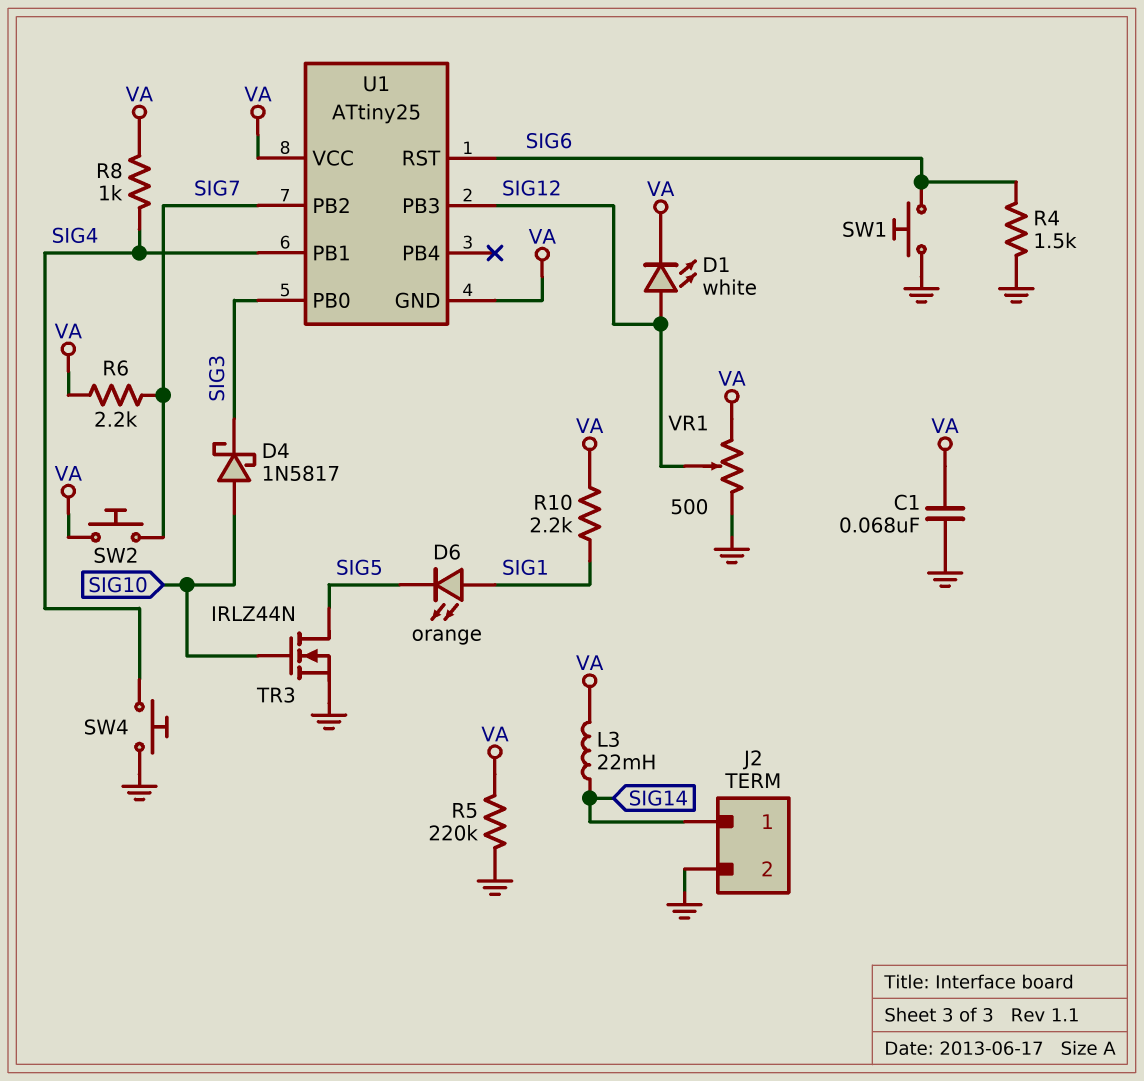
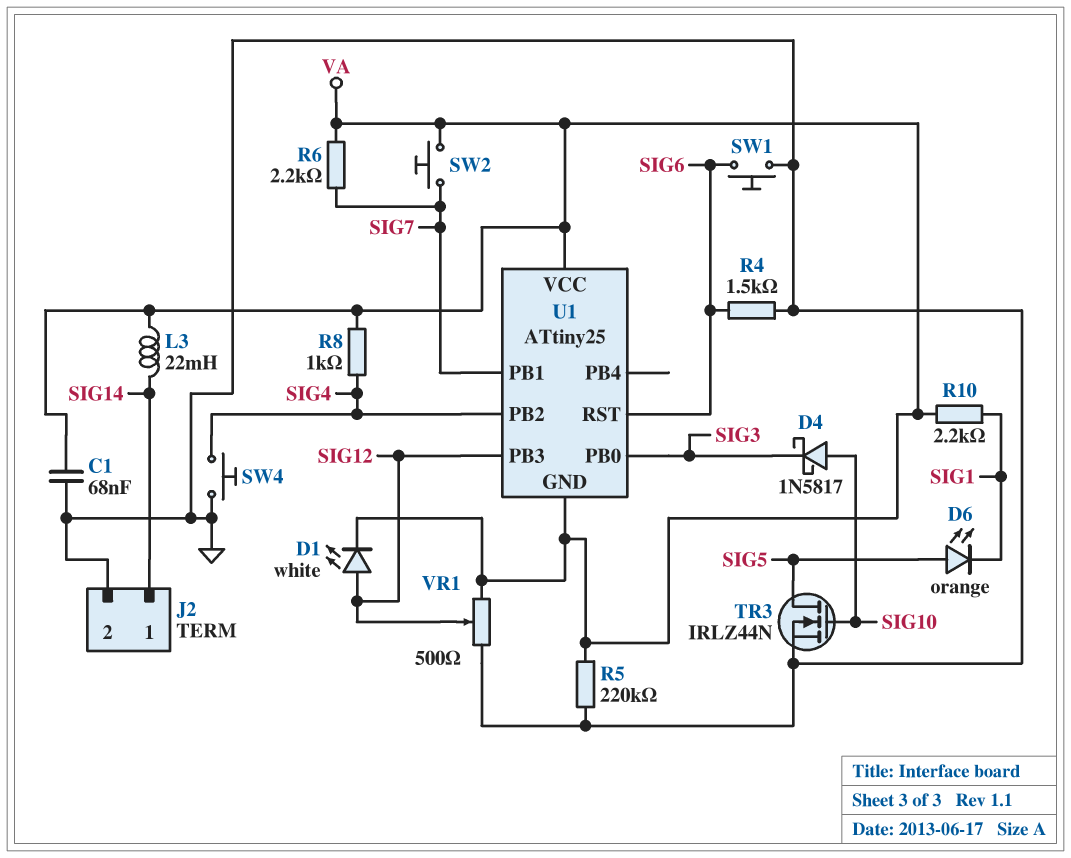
D6: LED orange (A SIG1, K SIG5) -> LED orange (A SIG5, K SIG1)
U1 pin PB1: SIG4 -> SIG7
U1 pin PB2: SIG7 -> SIG4

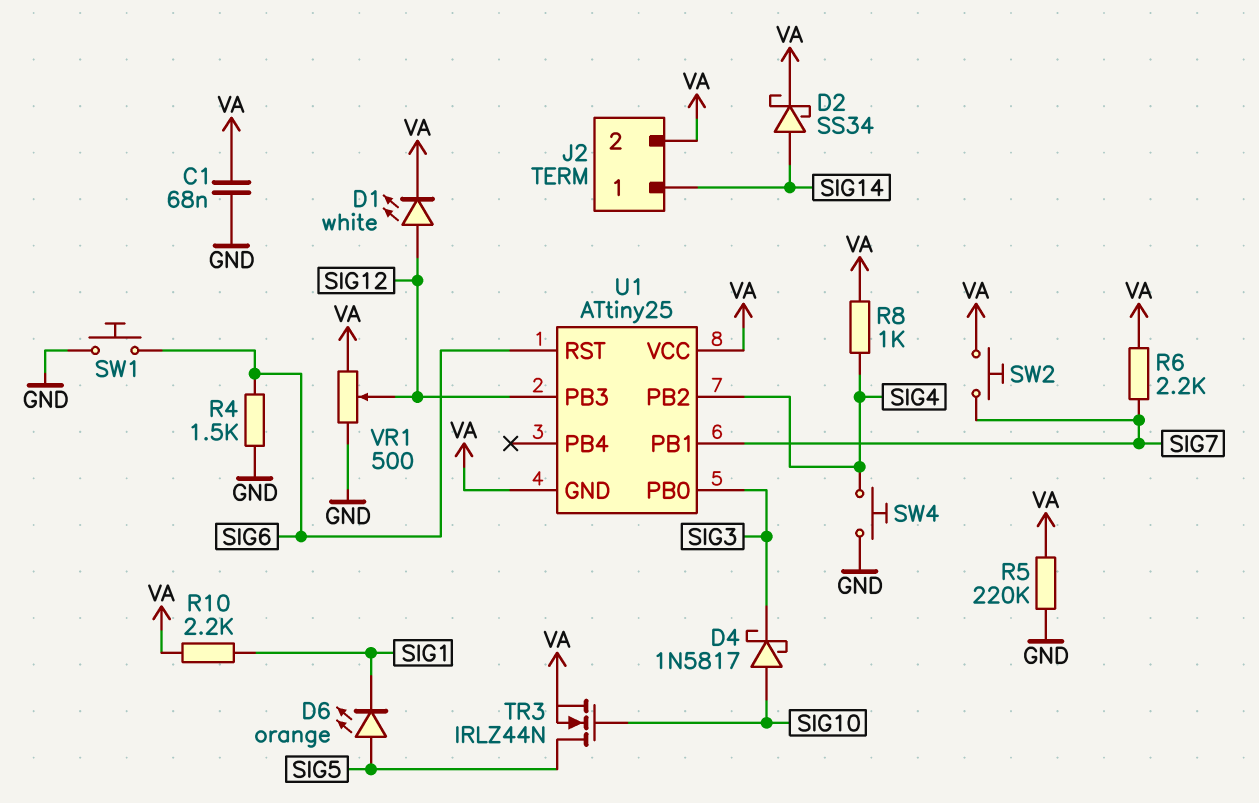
D2: none -> schottky SS34 (A SIG14, K VA)
J2 pin 2: GND -> VA
L3: 22mH (SIG14, VA) -> none
TR3: NMOS IRLZ44N (G SIG10, D SIG5, S GND) -> NMOS IRLZ44N (G SIG10, D SIG5, S VA)

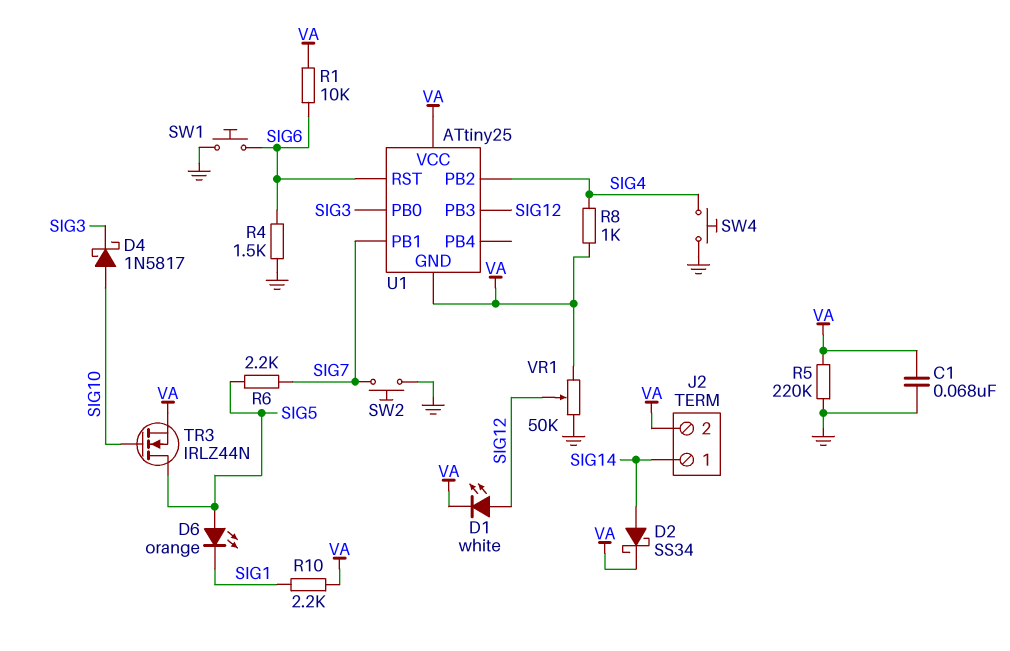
R1: none -> 10k (SIG6, VA)
R6: 2.2k (SIG7, VA) -> 2.2k (SIG5, SIG7)
SW2: button (SIG7, VA) -> button (GND, SIG7)
VR1: 500 (GND, VA, wiper SIG12) -> 50k (GND, VA, wiper SIG12)

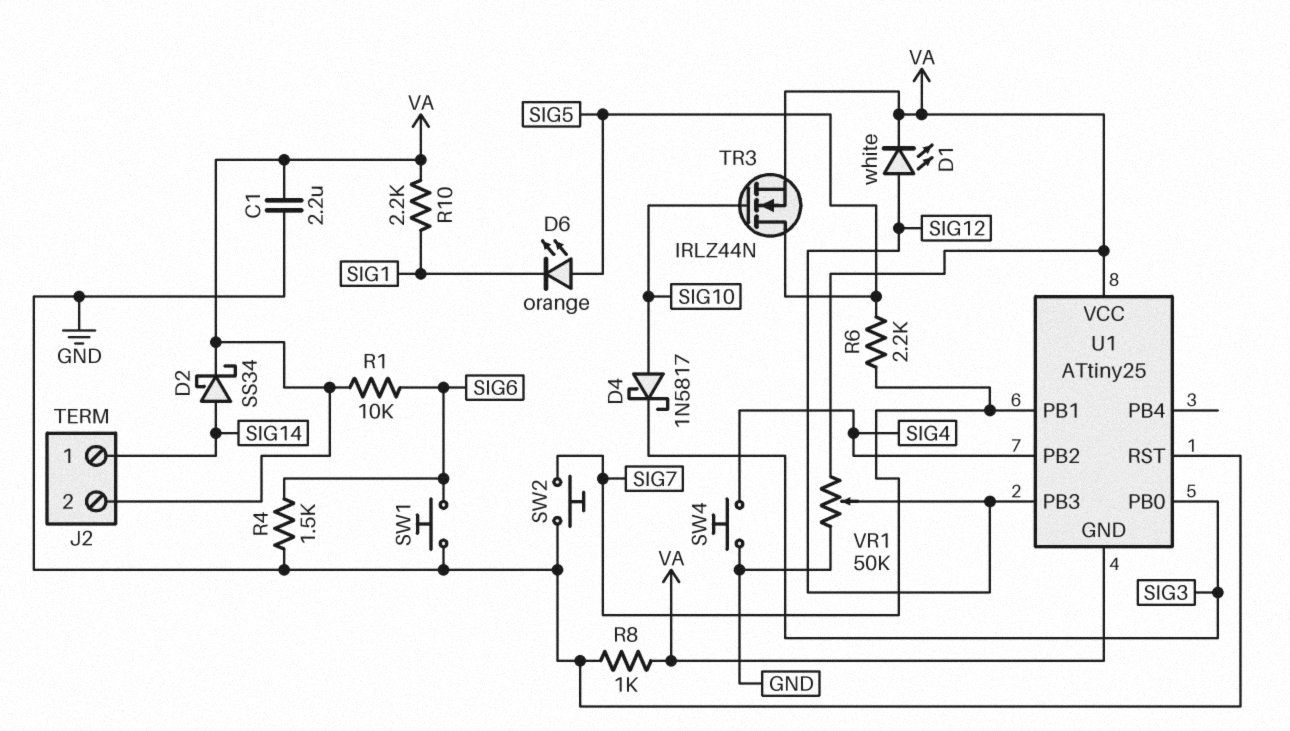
C1: 68nF (GND, VA) -> 2.2uF (GND, VA)
R5: 220k (GND, VA) -> none
R8: 1k (SIG4, VA) -> 1k (GND, VA)
U1 pin RST: SIG6 -> GND

